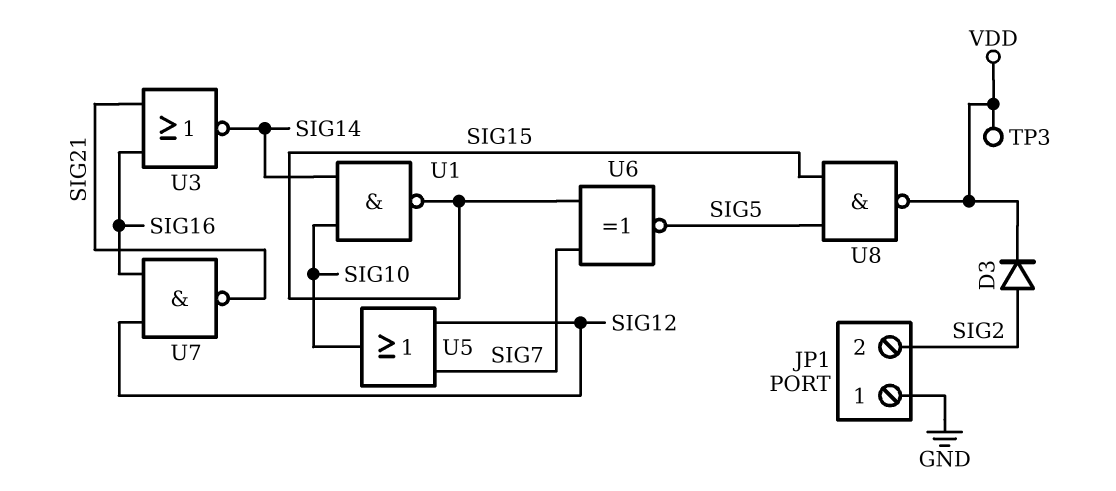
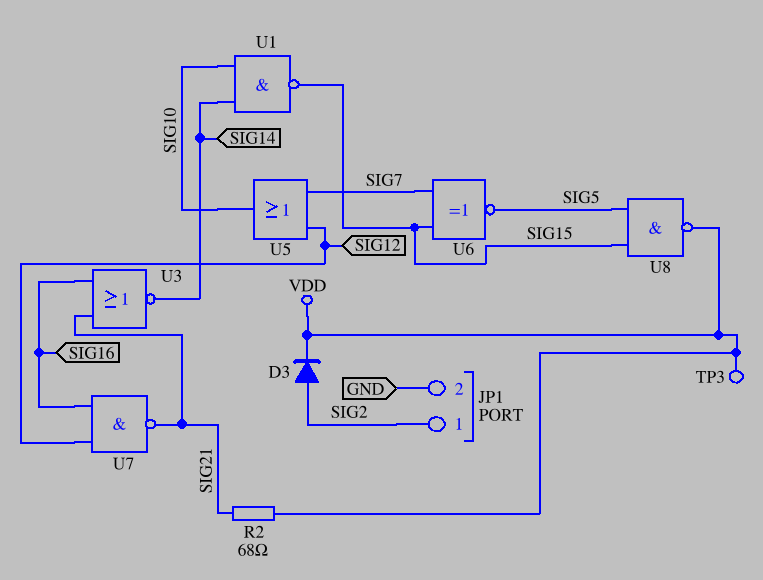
JP1 pin 1: GND -> SIG2
JP1 pin 2: SIG2 -> GND
R2: none -> 68 (SIG21, VDD)

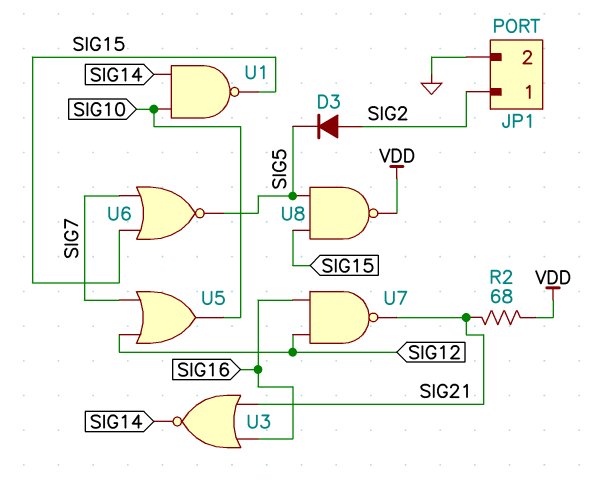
D3: diode (A SIG2, K VDD) -> diode (A SIG2, K SIG5)
TP3: test point (VDD) -> none
U6: XNOR (in SIG7, in SIG15, out SIG5) -> NOR (in SIG7, in SIG15, out SIG5)

